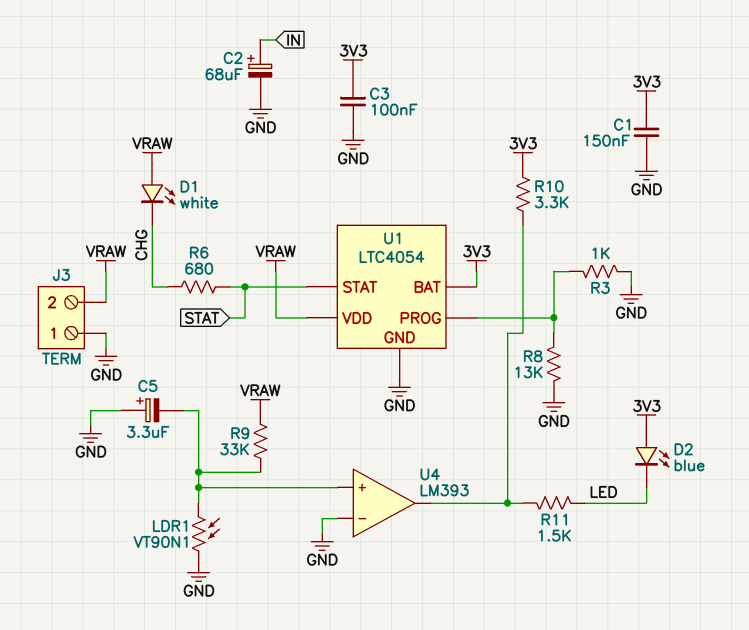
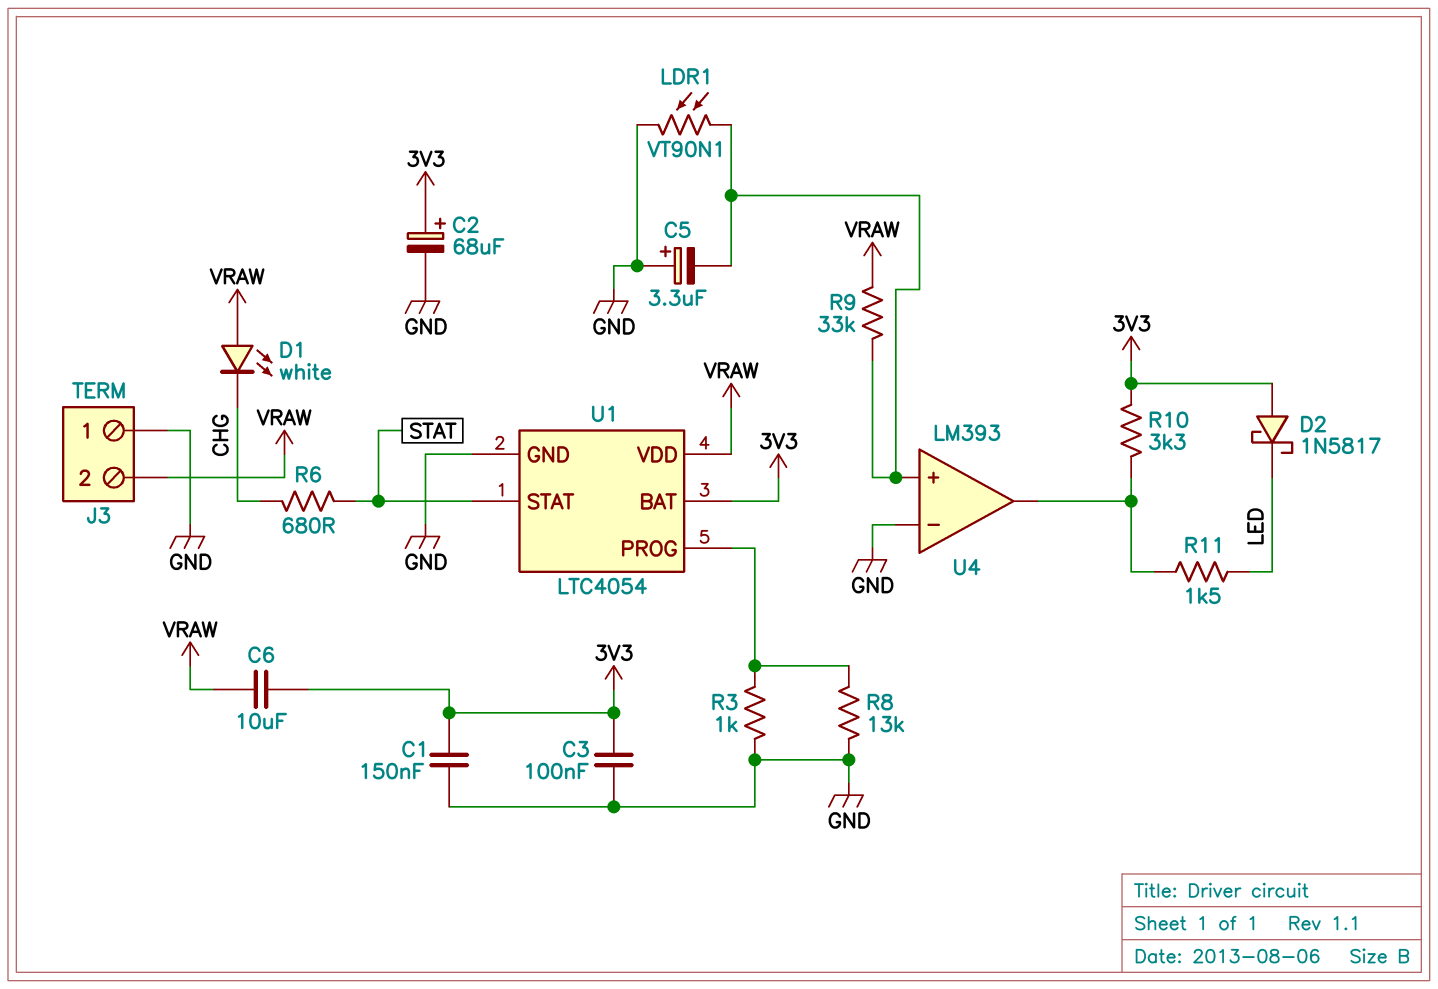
C2: 68uF (plus IN, minus GND) -> 68uF (plus 3V3, minus GND)
C6: none -> 10uF (3V3, VRAW)
D2: LED blue (A 3V3, K LED) -> schottky 1N5817 (A 3V3, K LED)

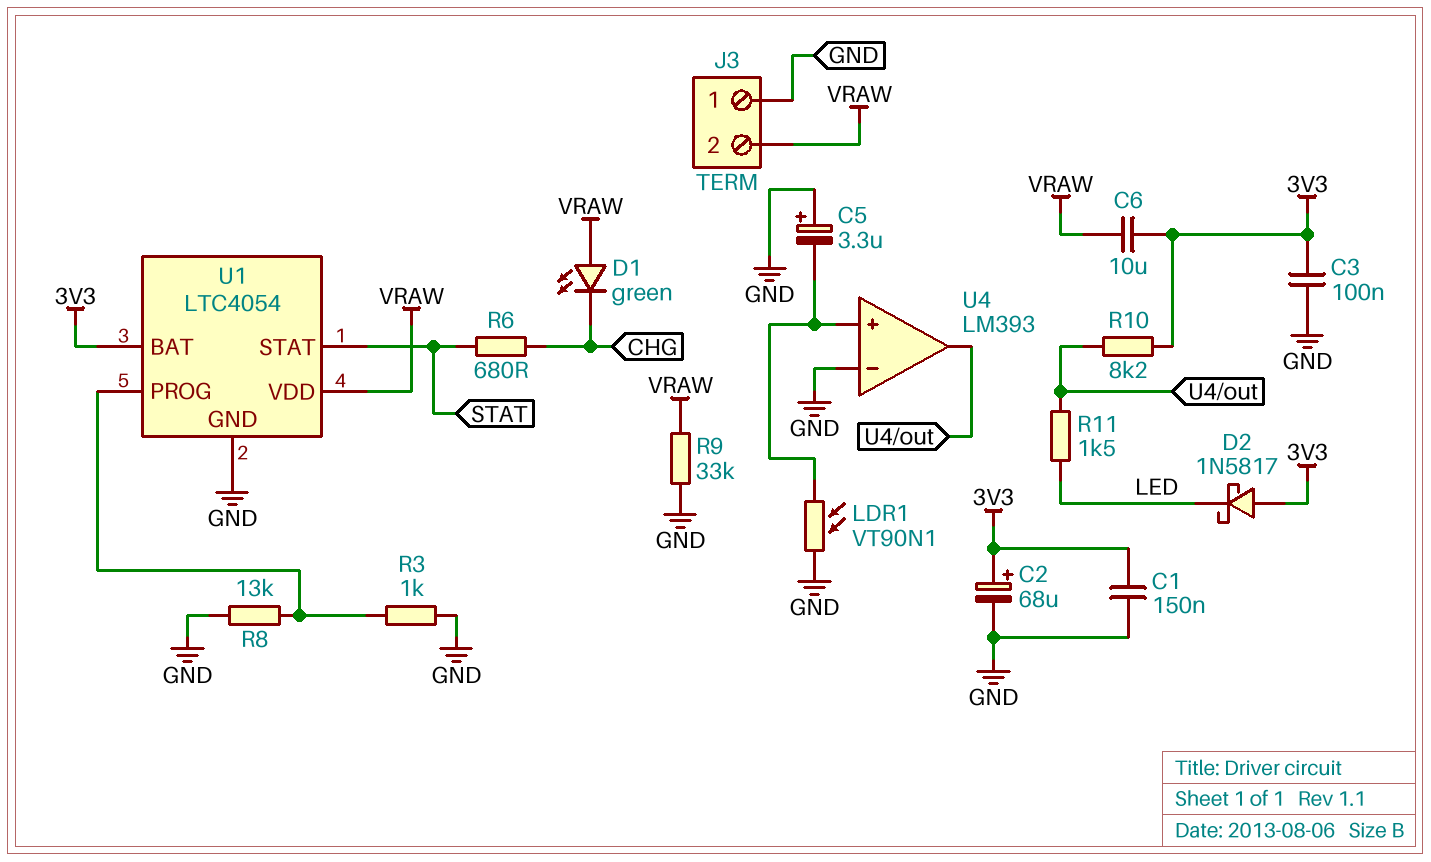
D1: LED white (A VRAW, K CHG) -> LED green (A VRAW, K CHG)
R9: 33k (U4/in+, VRAW) -> 33k (GND, VRAW)
R10: 3.3k (3V3, U4/out) -> 8.2k (3V3, U4/out)

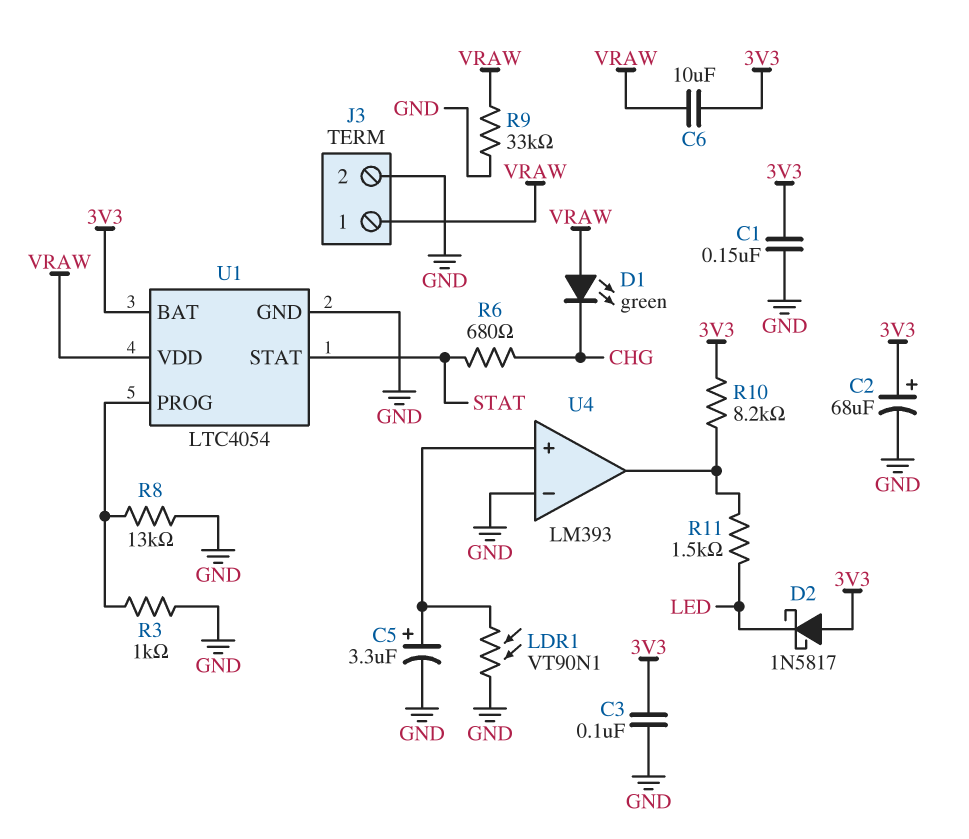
C5: 3.3uF (plus GND, minus U4/in+) -> 3.3uF (plus U4/in+, minus GND)
J3 pin 1: GND -> VRAW
J3 pin 2: VRAW -> GND

